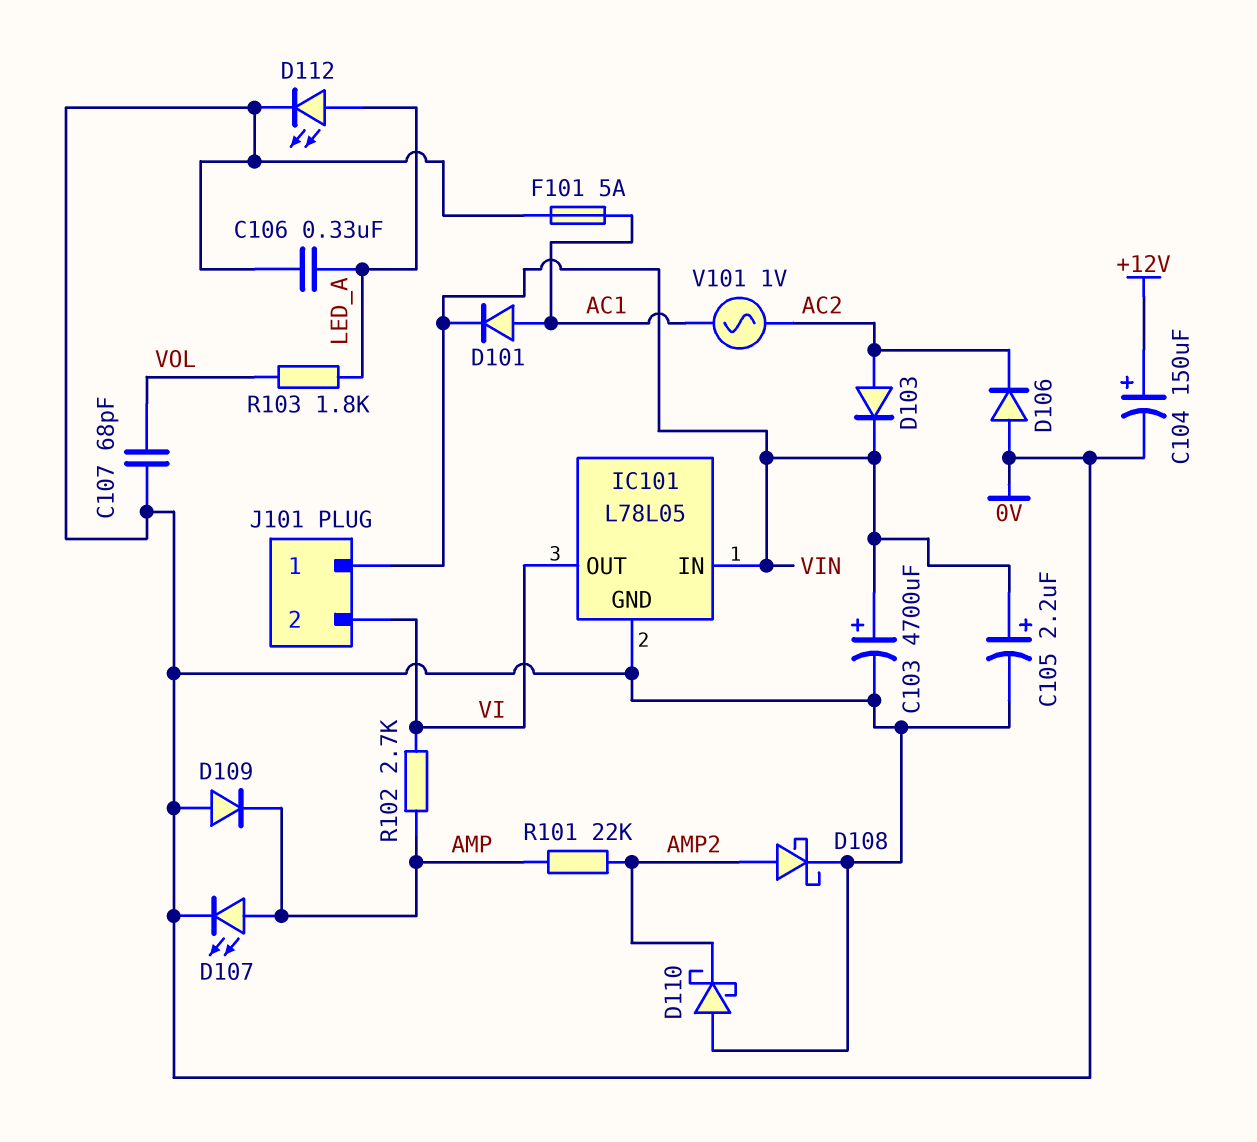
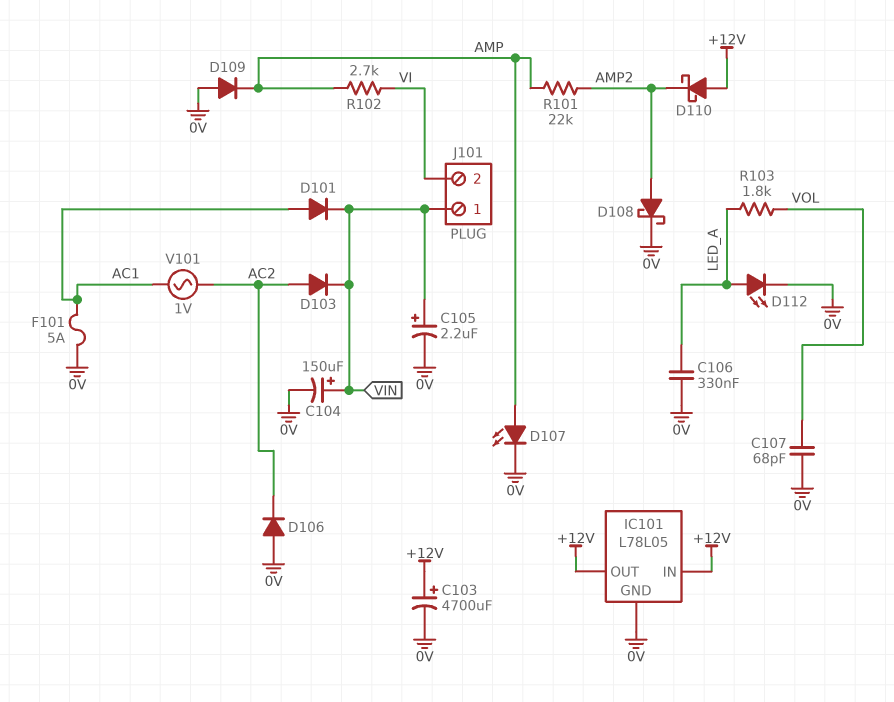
C103: 4700uF (plus VIN, minus 0V) -> 4700uF (plus +12V, minus 0V)
C104: 150uF (plus +12V, minus 0V) -> 150uF (plus VIN, minus 0V)
D110: schottky (A 0V, K AMP2) -> schottky (A +12V, K AMP2)
IC101 pin IN: VIN -> +12V
IC101 pin OUT: VI -> +12V

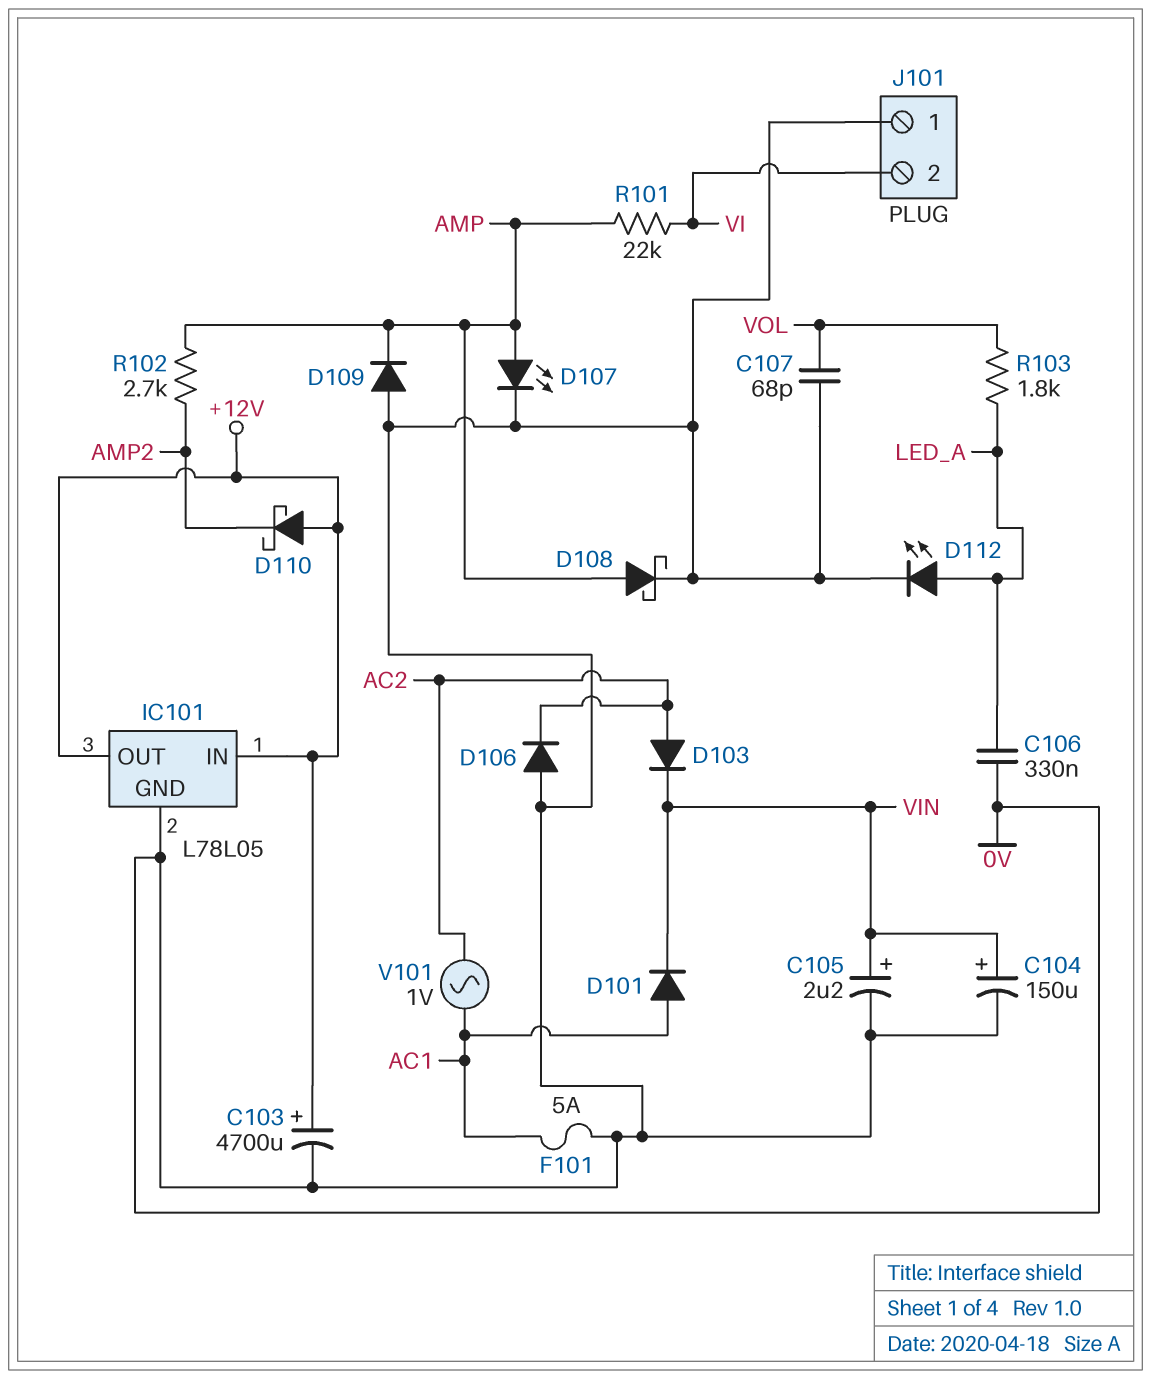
D108: schottky (A AMP2, K 0V) -> schottky (A AMP, K 0V)
J101 pin 1: VIN -> 0V
R101: 22k (AMP, AMP2) -> 22k (AMP, VI)
R102: 2.7k (AMP, VI) -> 2.7k (AMP, AMP2)

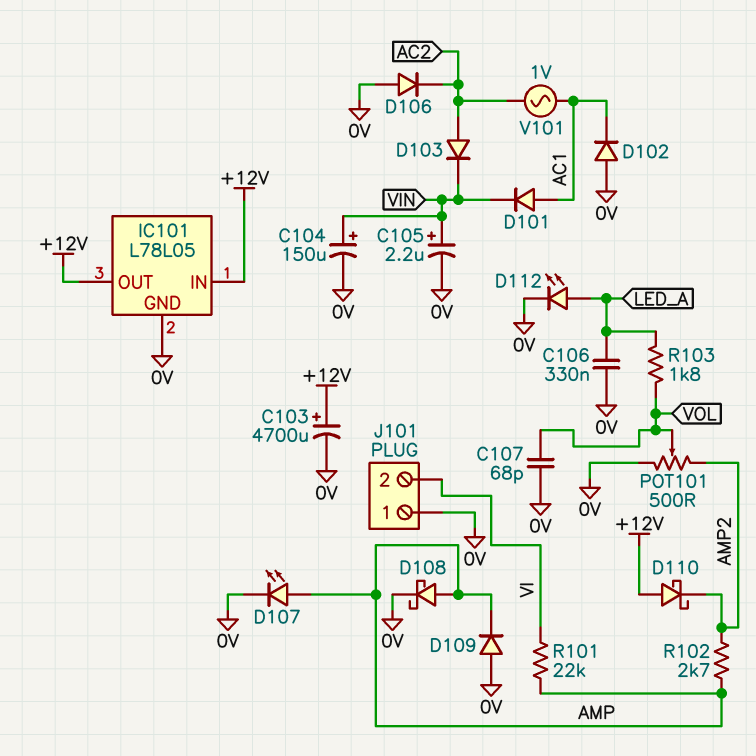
D102: none -> diode (A 0V, K AC1)
F101: 5A (0V, AC1) -> none
POT101: none -> 500 (0V, AMP2, wiper VOL)

